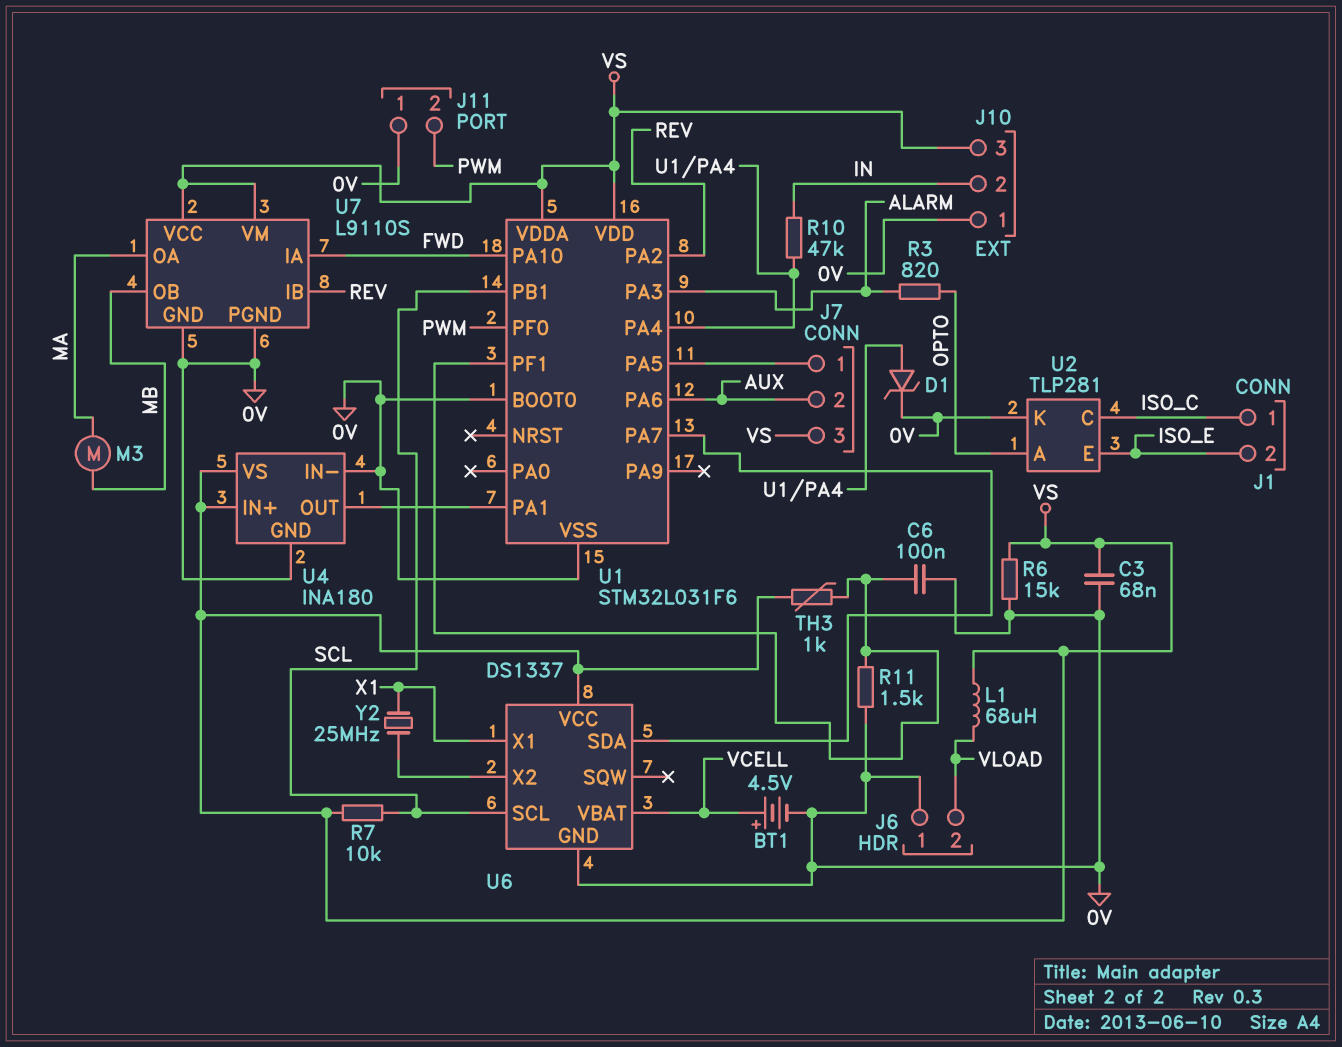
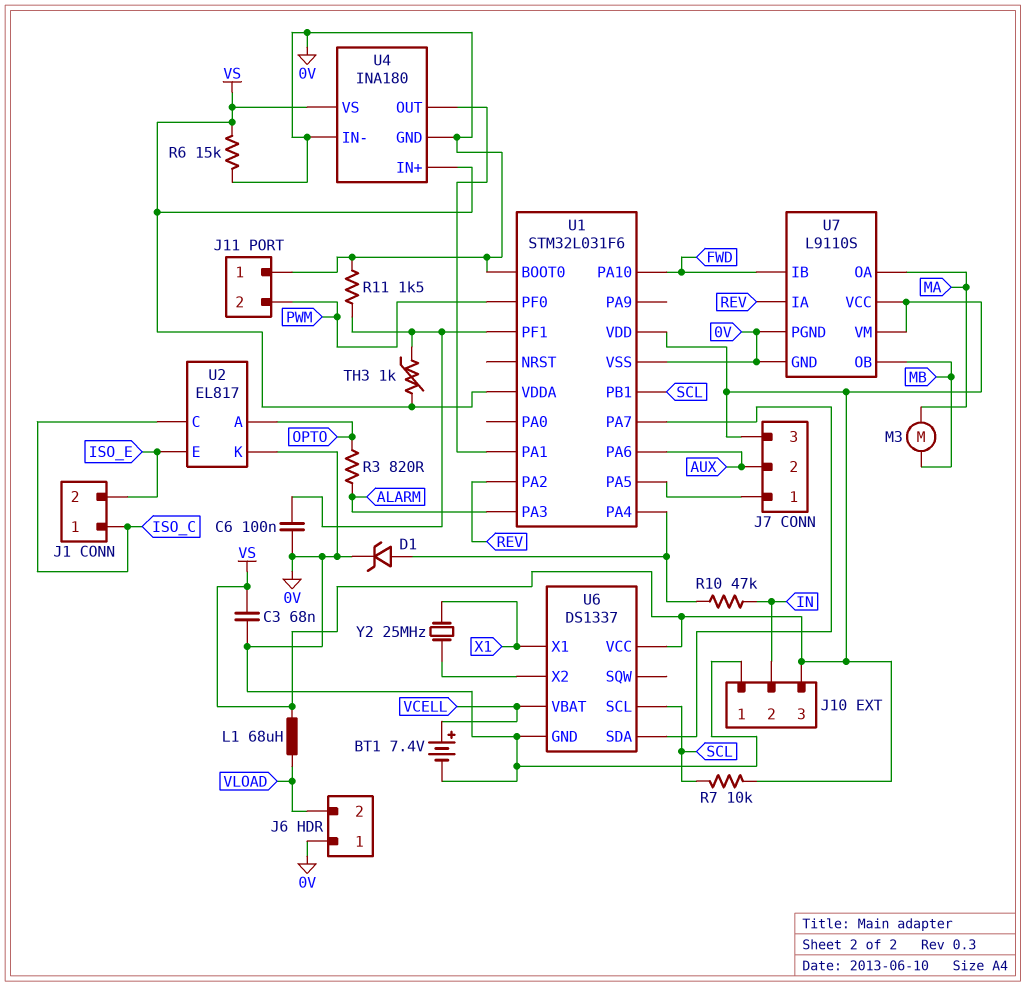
BT1: 4.5V (plus VCELL, minus 0V) -> 7.4V (plus VCELL, minus 0V)
U2: TLP281 -> EL817
U7 pin IA: FWD -> REV
U7 pin IB: REV -> FWD

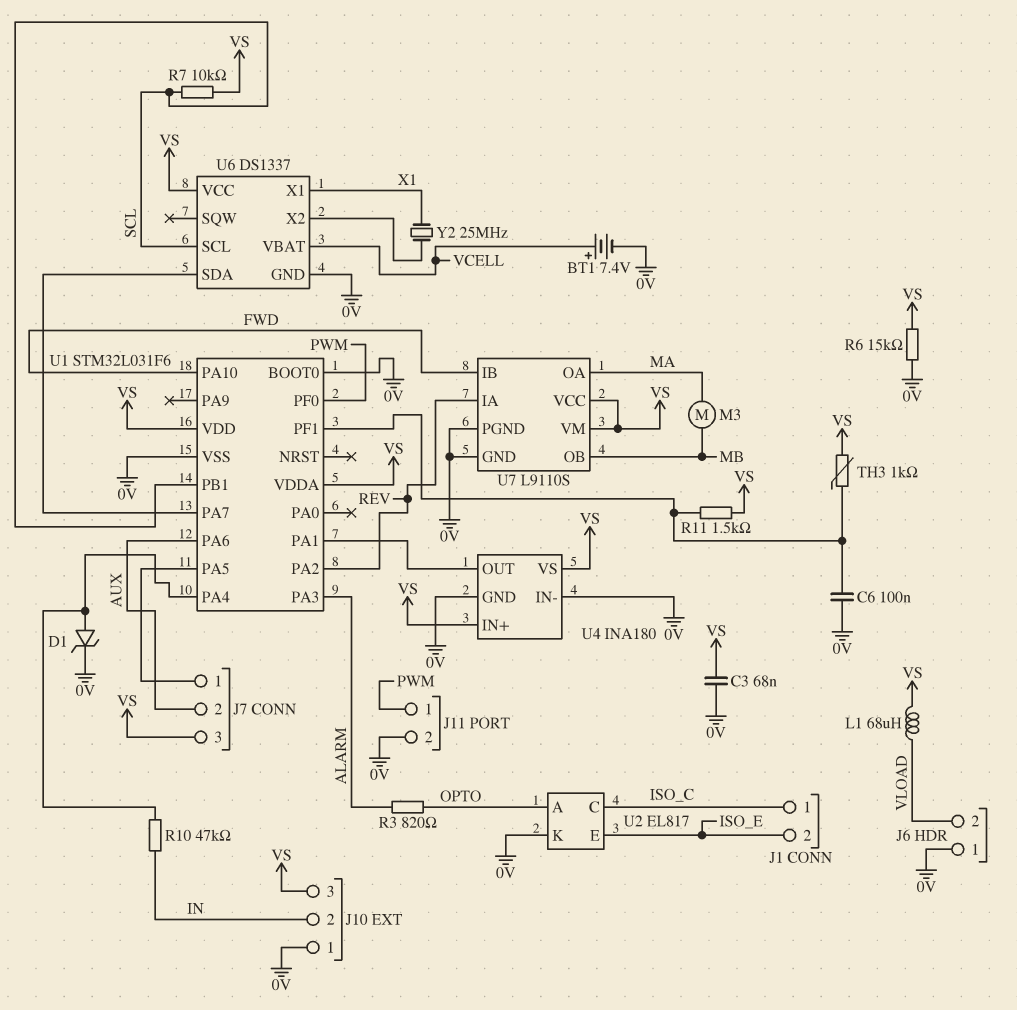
J11 pin 1: 0V -> PWM
J11 pin 2: PWM -> 0V
R11: 1.5k (0V, U1/PF1) -> 1.5k (U1/PF1, VS)

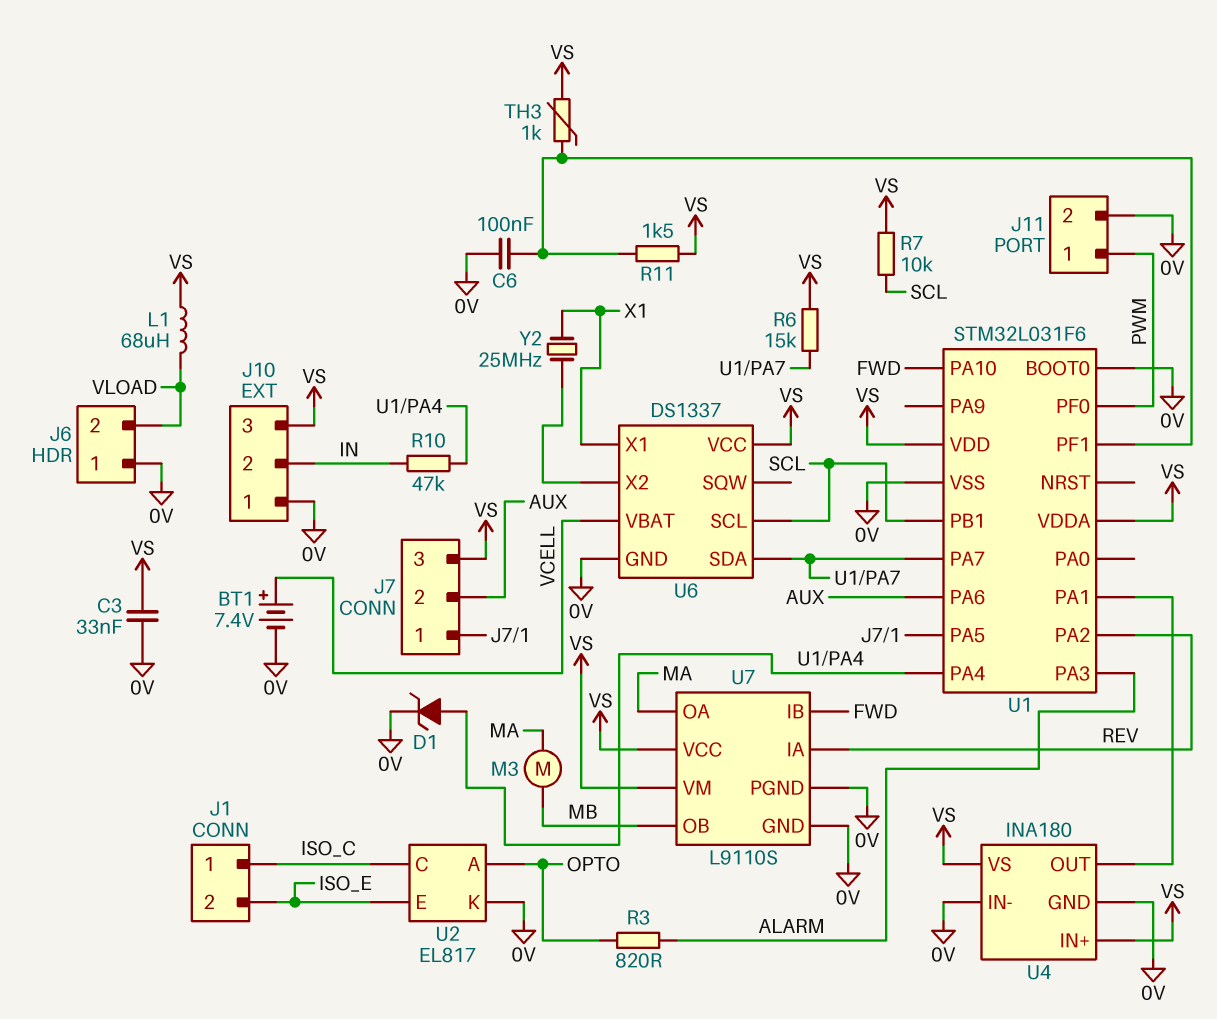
C3: 68nF (0V, VS) -> 33nF (0V, VS)
R6: 15k (0V, VS) -> 15k (U1/PA7, VS)

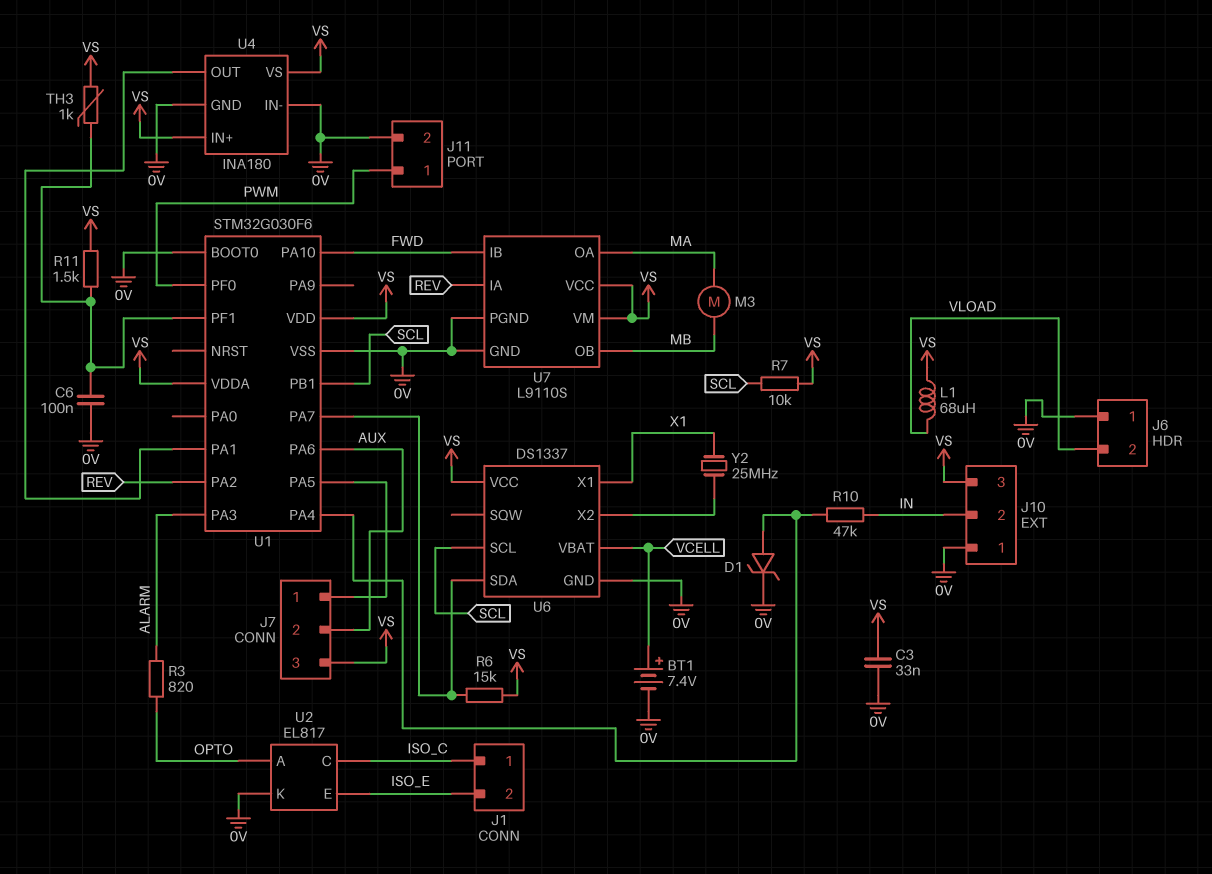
U1: STM32L031F6 -> STM32G030F6

